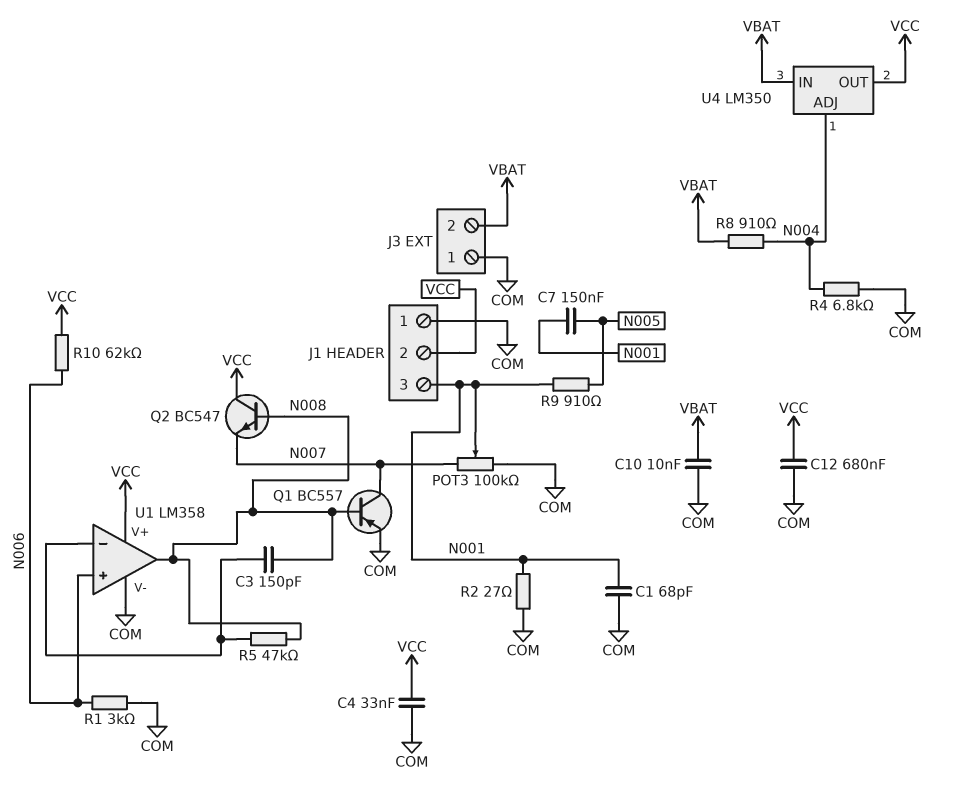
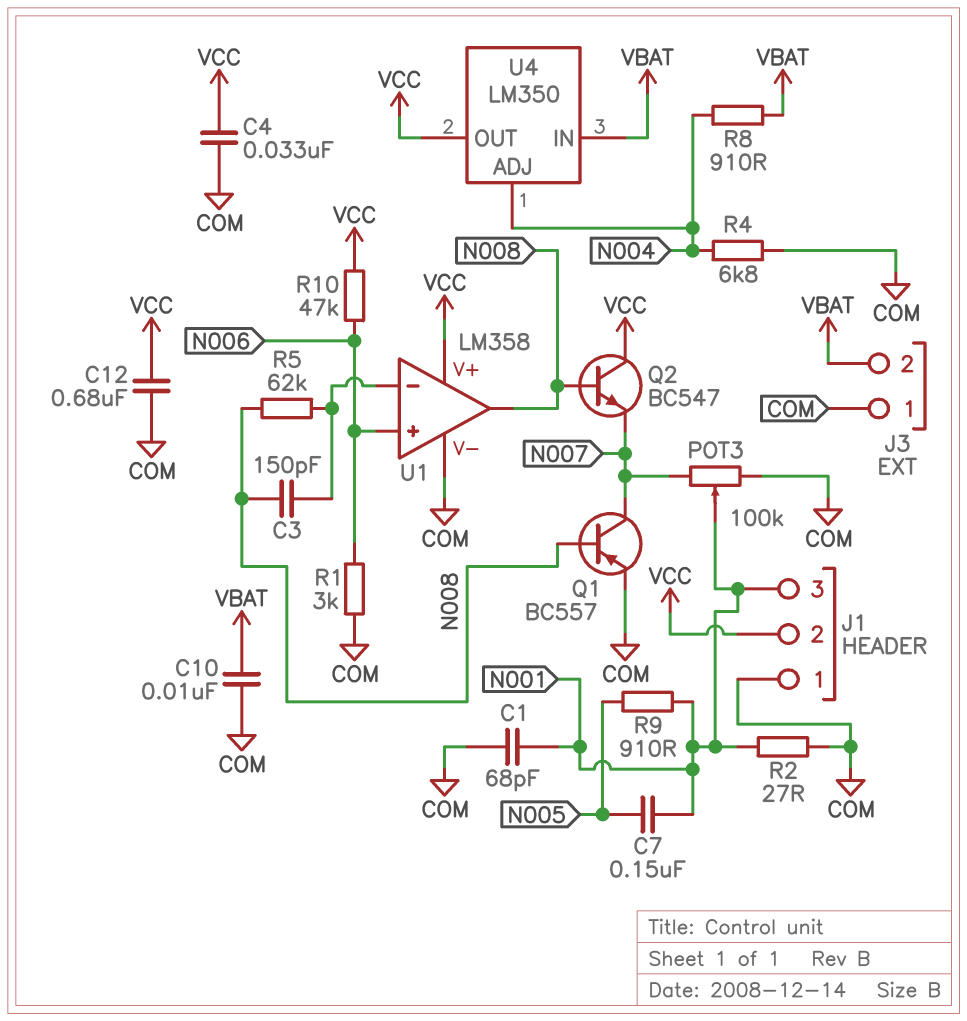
R5: 47k (N008, U1/in-) -> 62k (N008, U1/in-)
R10: 62k (N006, VCC) -> 47k (N006, VCC)

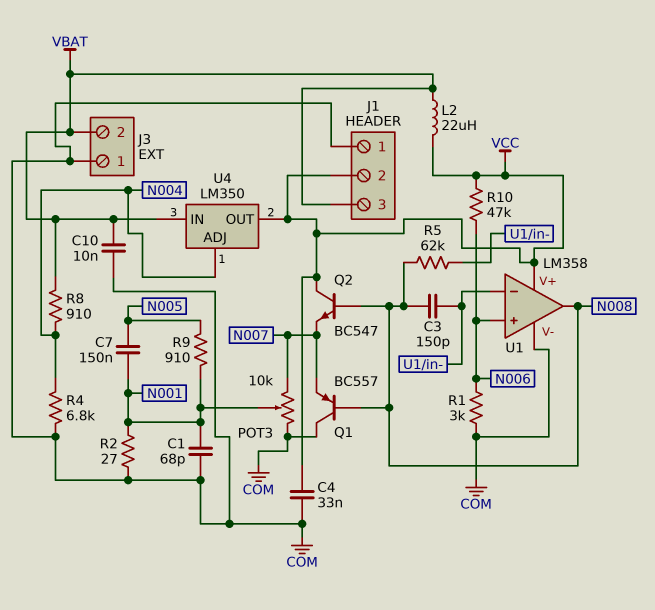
C12: 680nF (COM, VCC) -> none
J1 pin 3: N001 -> VBAT
L2: none -> 22uH (VBAT, VCC)
POT3: 100k (COM, N007, wiper N001) -> 10k (COM, N007, wiper N001)
Q1: PNP BC557 (B N008, C N007, E COM) -> PNP BC557 (B N008, C COM, E N007)

